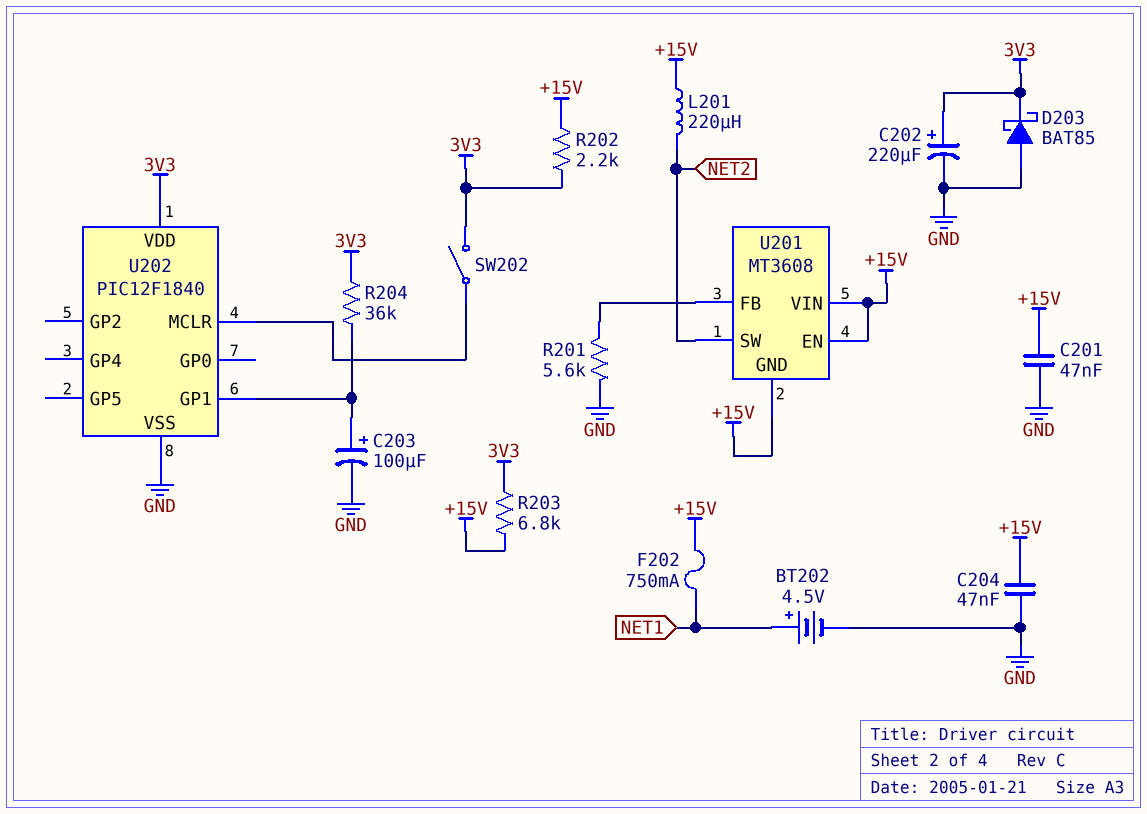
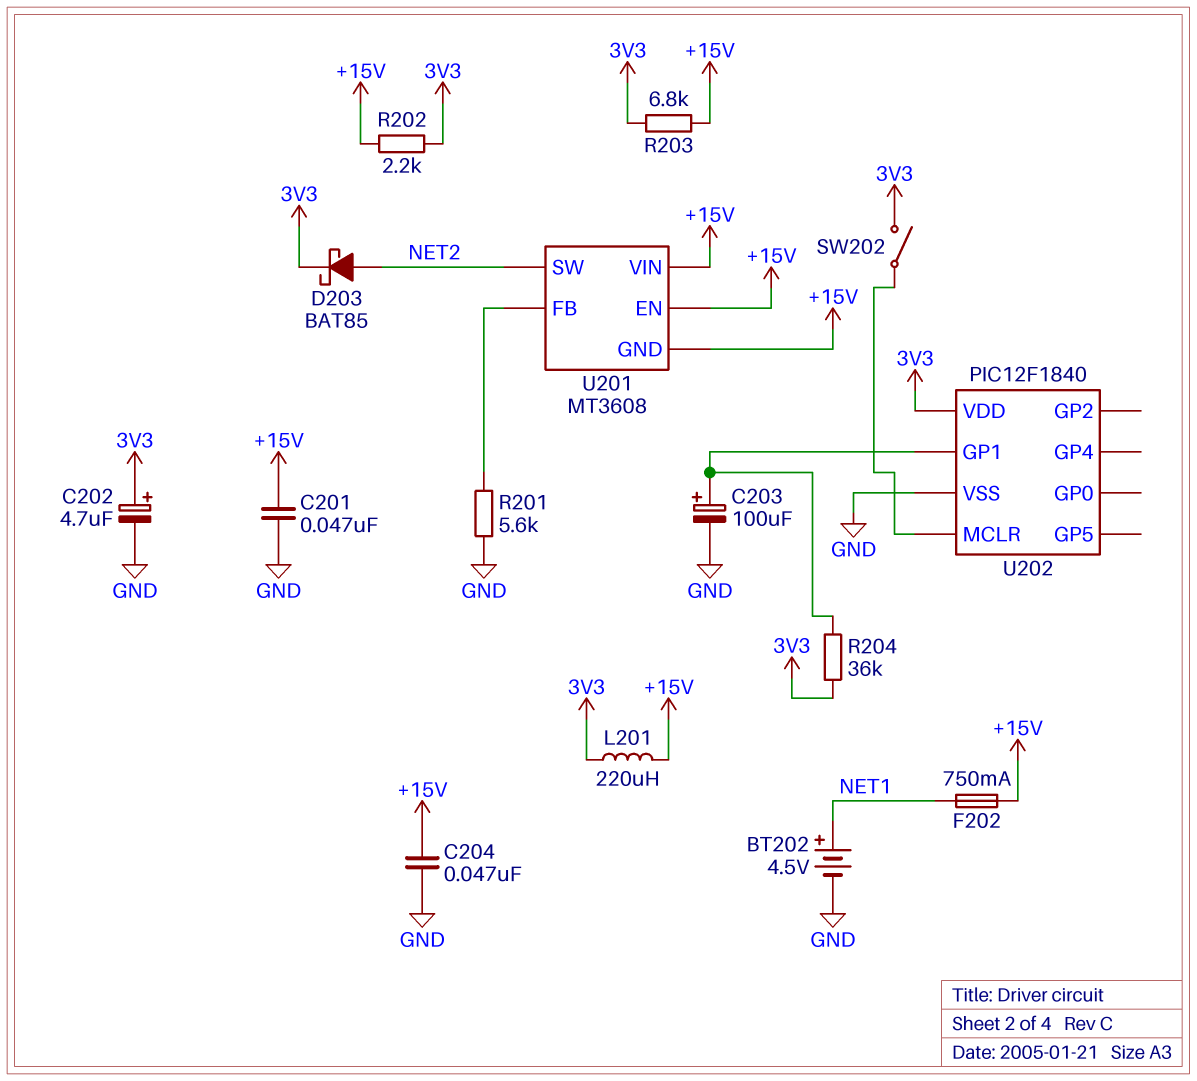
C202: 220uF (plus 3V3, minus GND) -> 4.7uF (plus 3V3, minus GND)
D203: schottky BAT85 (A GND, K 3V3) -> schottky BAT85 (A NET2, K 3V3)
L201: 220uH (+15V, NET2) -> 220uH (+15V, 3V3)

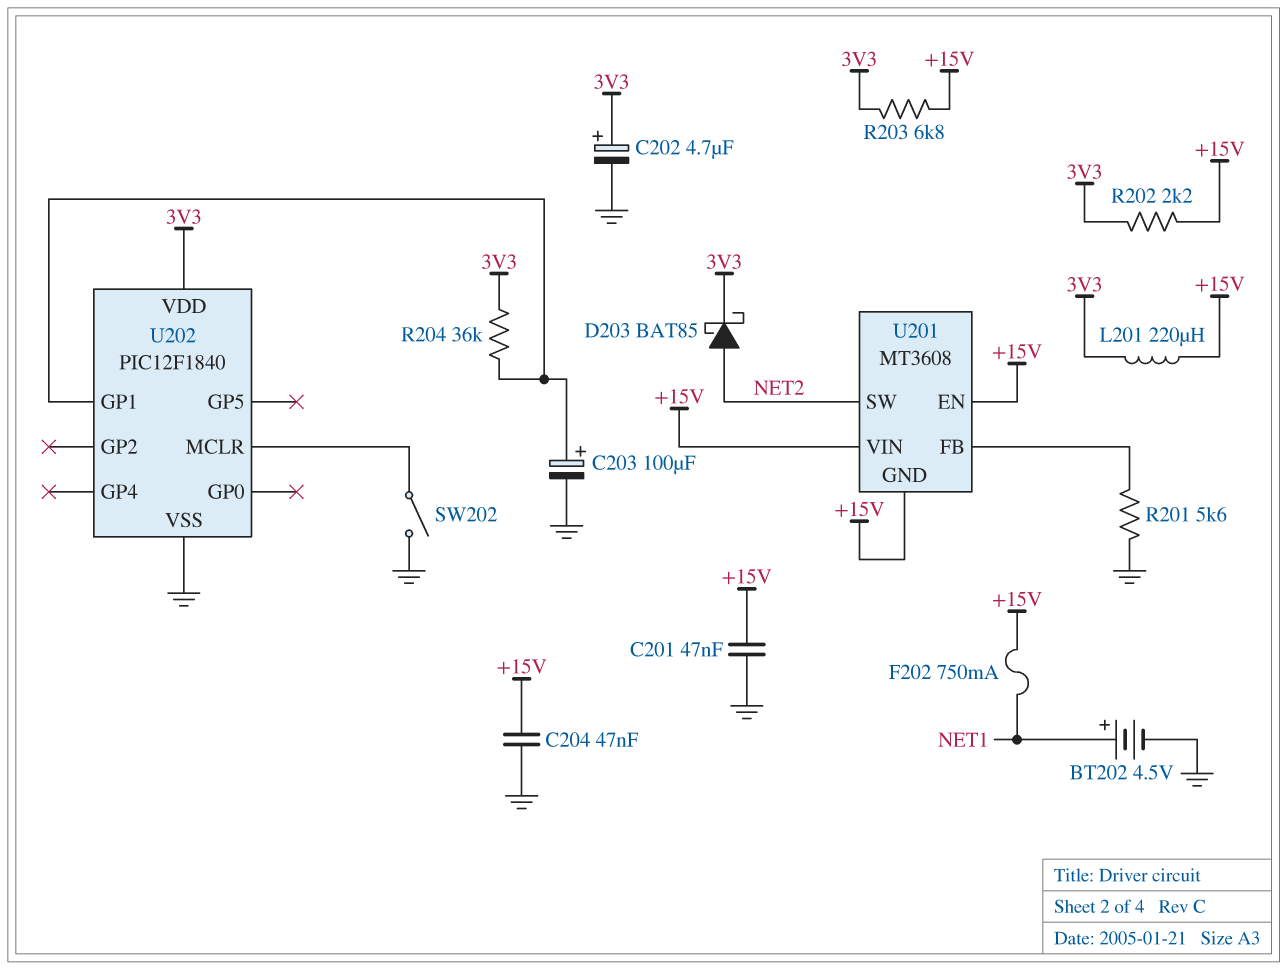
SW202: switch (3V3, U202/MCLR) -> switch (GND, U202/MCLR)

